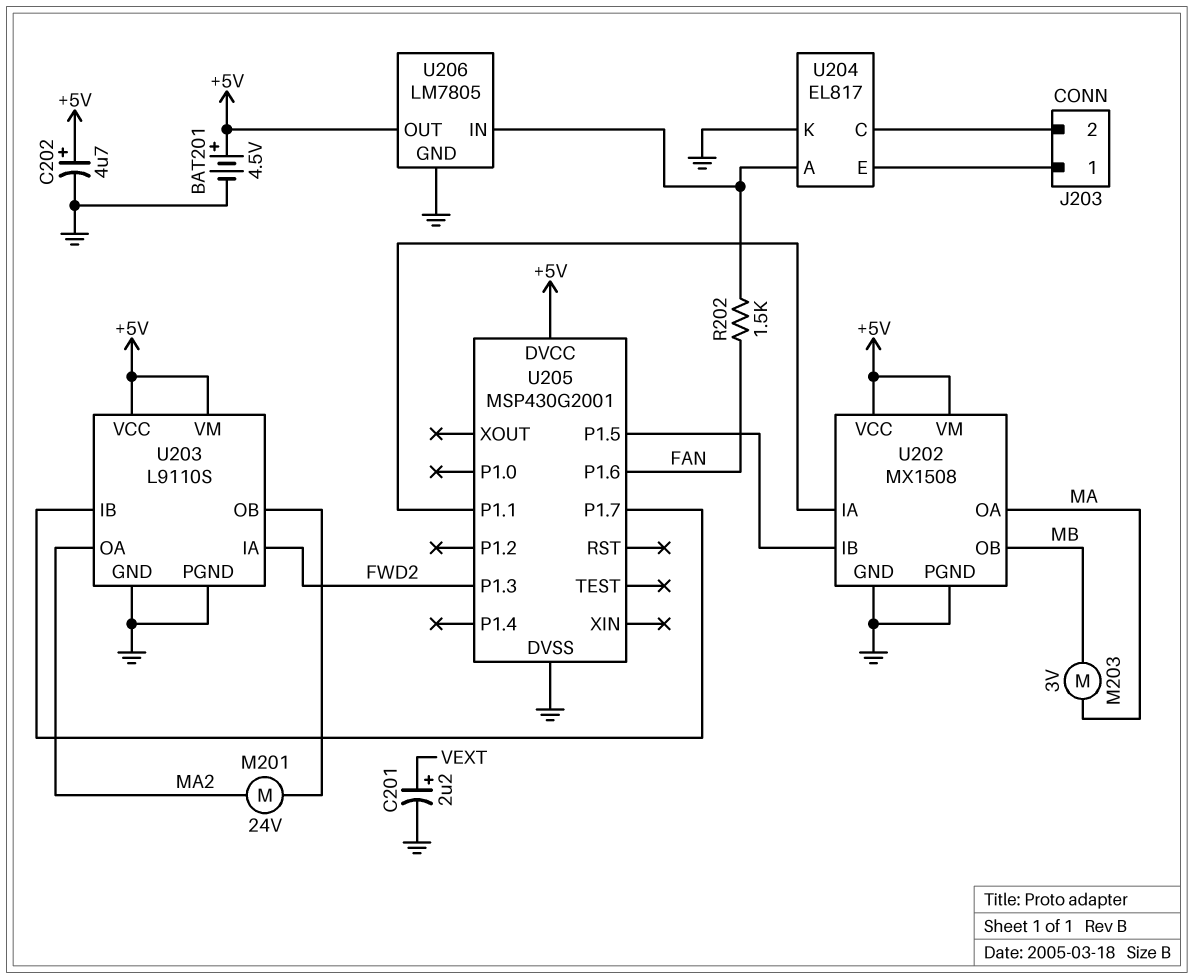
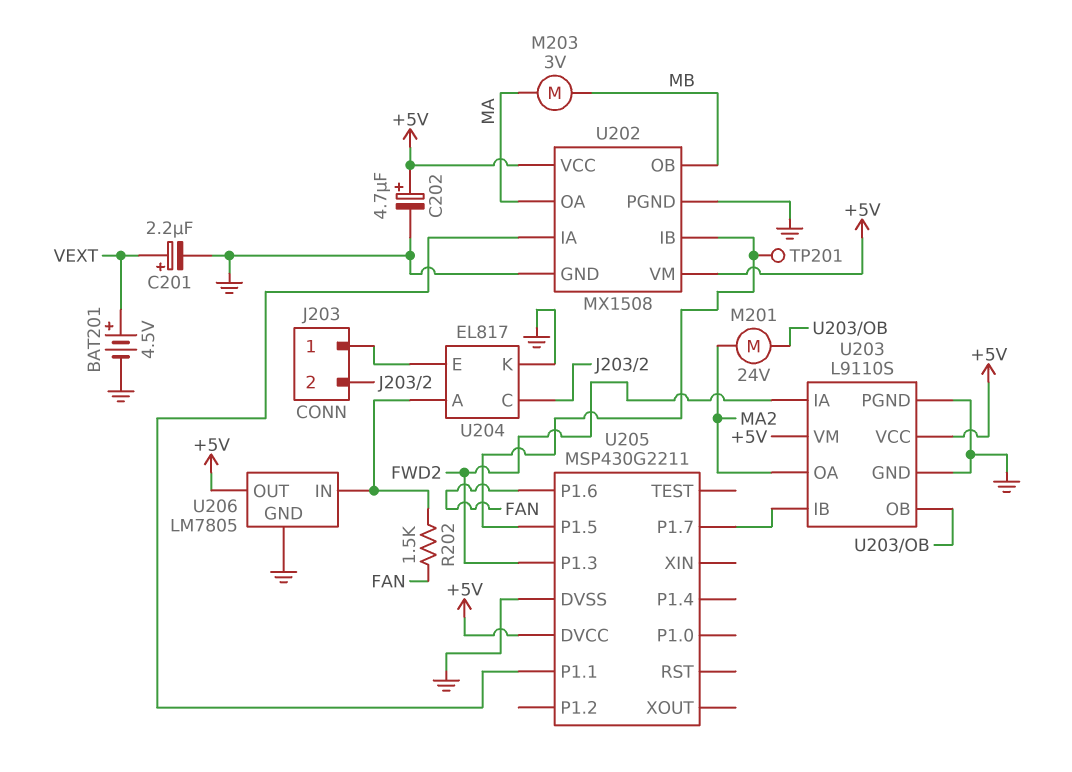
BAT201: 4.5V (plus +5V, minus GND) -> 4.5V (plus VEXT, minus GND)
TP201: none -> test point (U202/IB)
U205: MSP430G2001 -> MSP430G2211

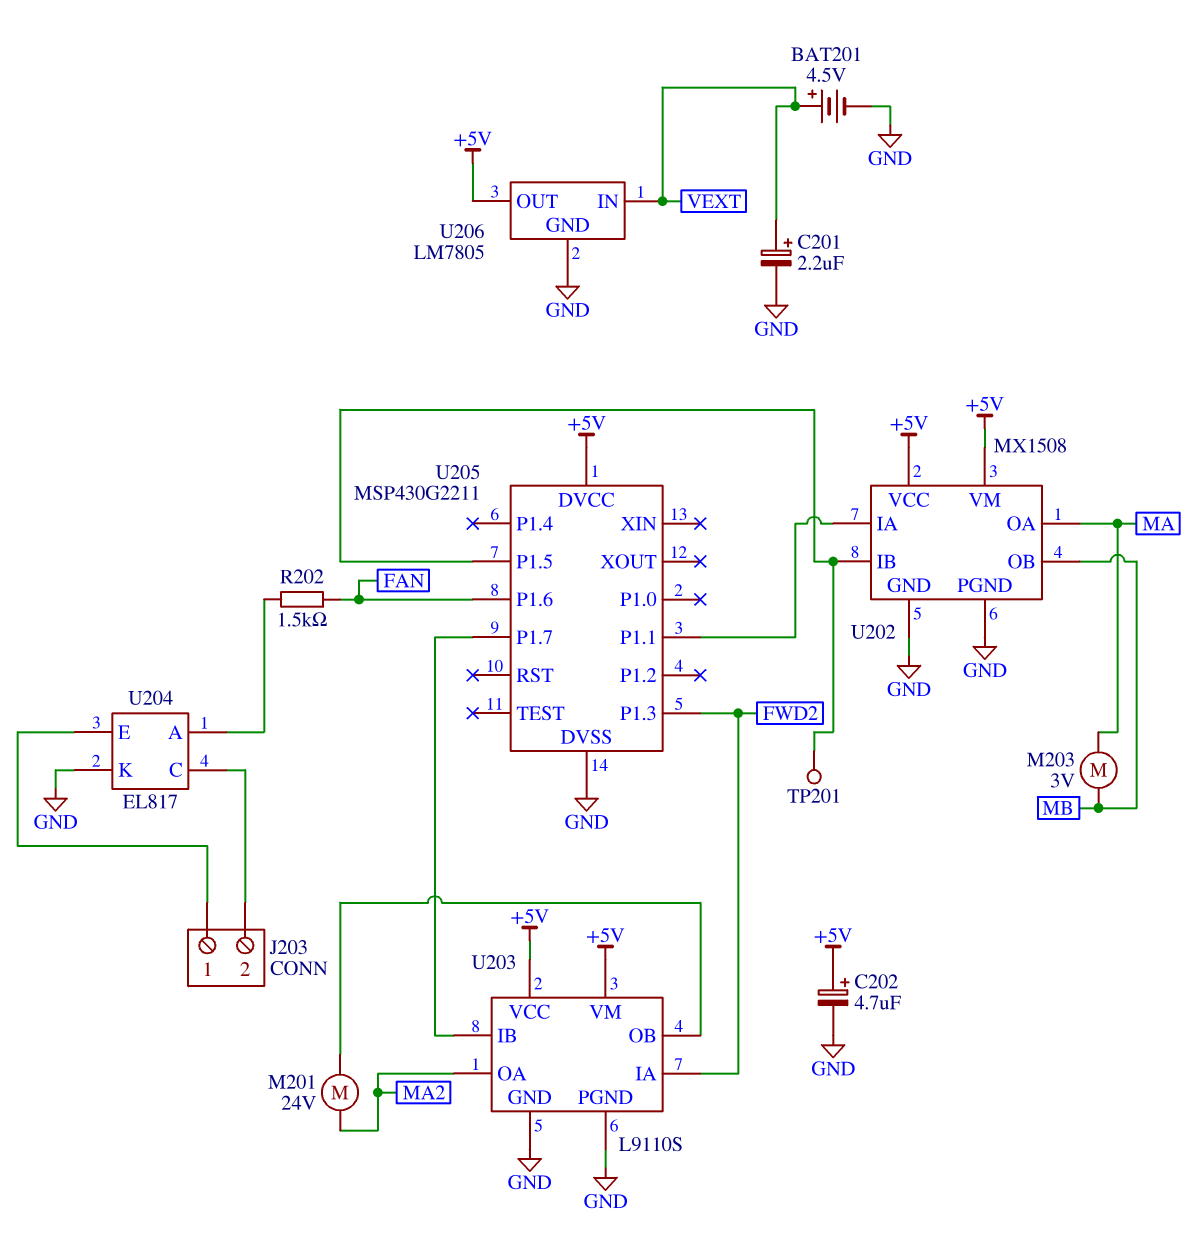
U206 pin IN: U204/A -> VEXT

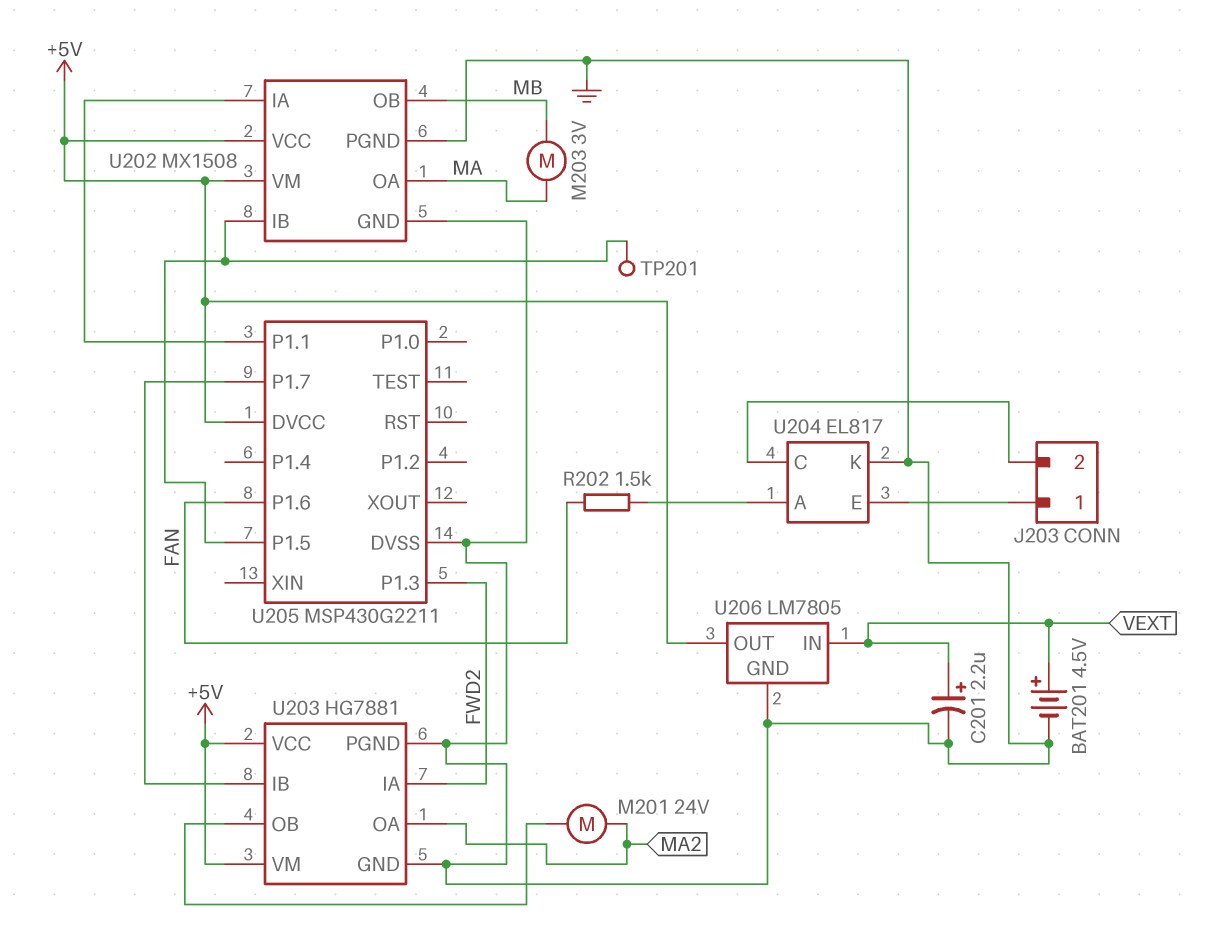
C202: 4.7uF (plus +5V, minus GND) -> none
U203: L9110S -> HG7881

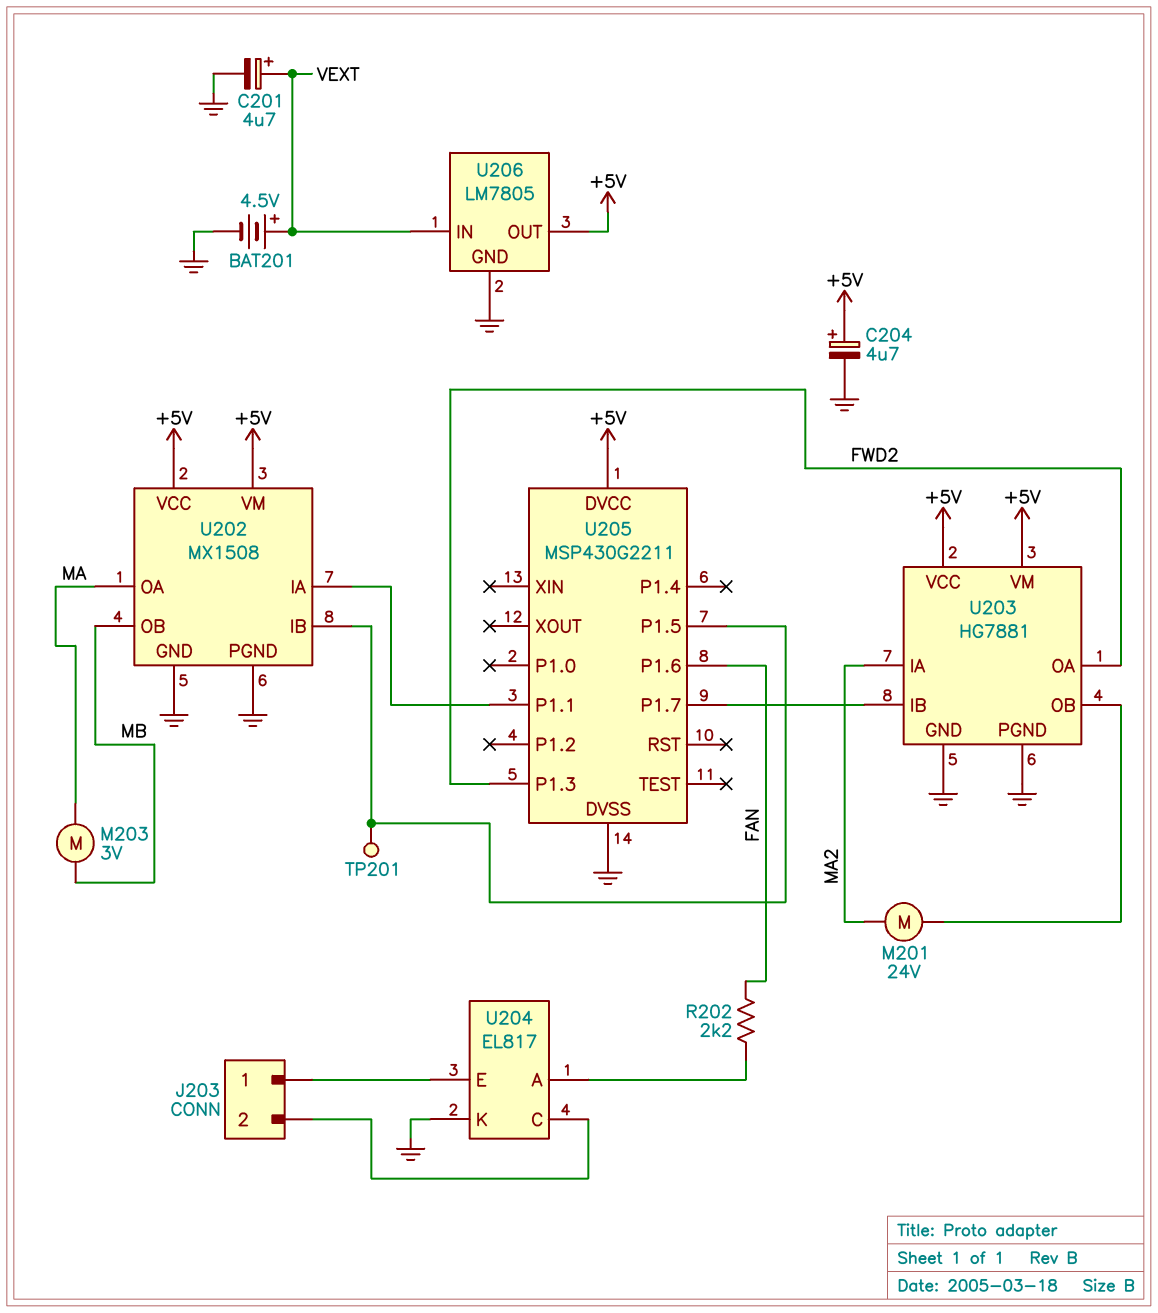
C201: 2.2uF (plus VEXT, minus GND) -> 4.7uF (plus VEXT, minus GND)
C204: none -> 4.7uF (plus +5V, minus GND)
R202: 1.5k (FAN, U204/A) -> 2.2k (FAN, U204/A)
U203 pin IA: FWD2 -> MA2
U203 pin OA: MA2 -> FWD2

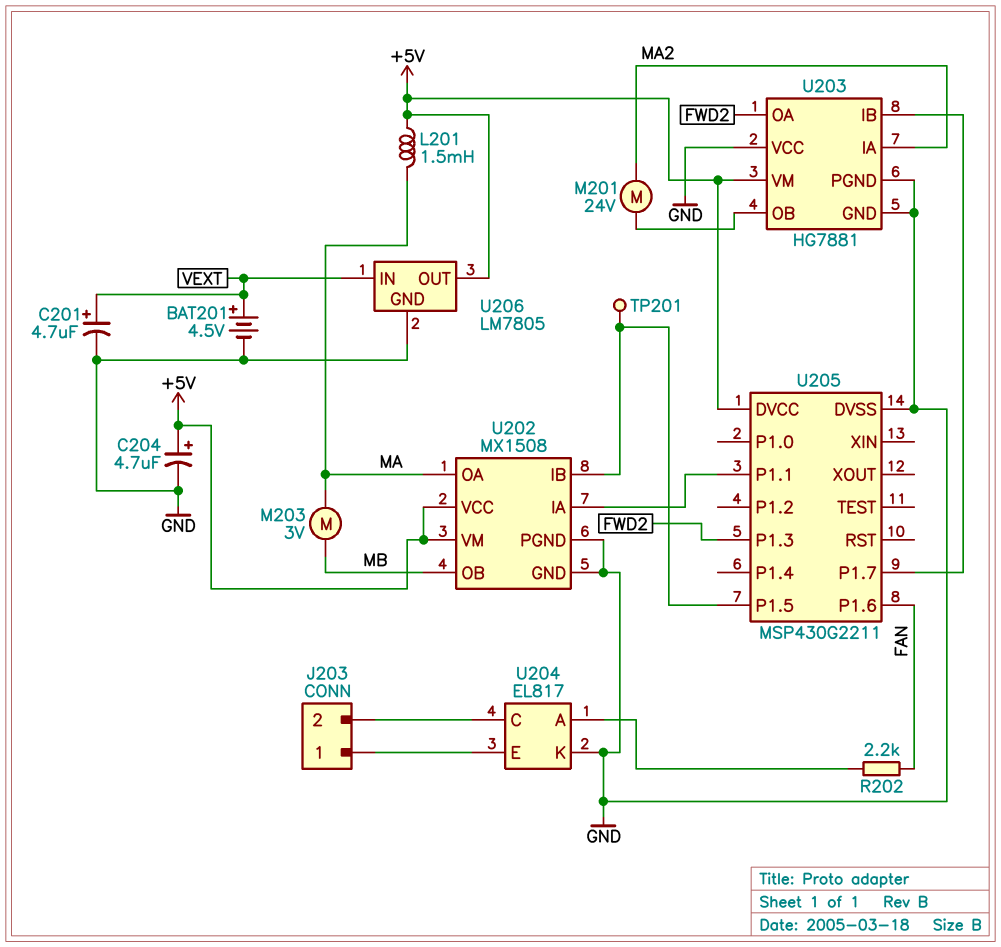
L201: none -> 1.5mH (+5V, MA)
U203 pin VCC: +5V -> GND

